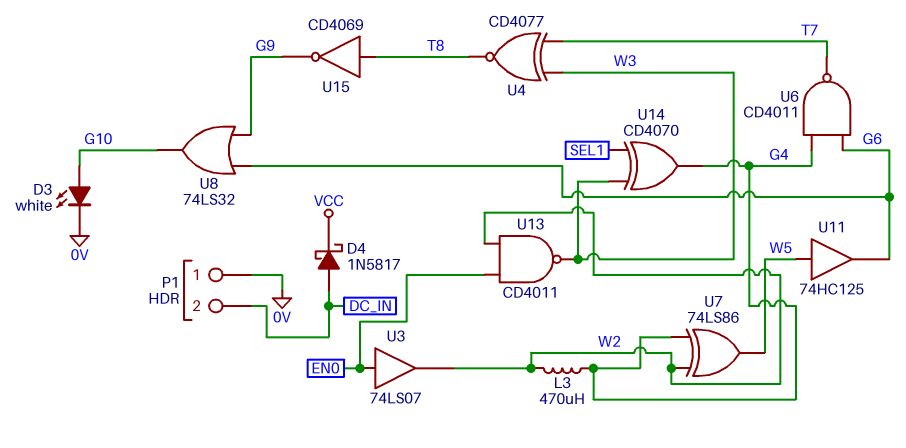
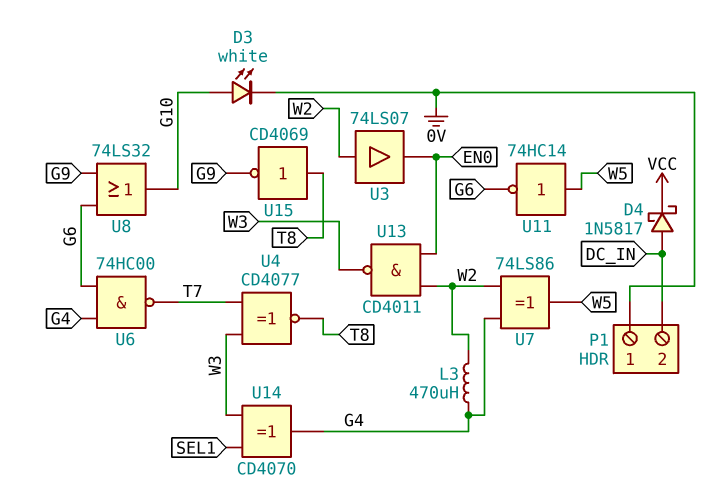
U3: buffer 74LS07 (in EN0, out W2) -> buffer 74LS07 (in W2, out EN0)
U6: NAND CD4011 (in G4, in G6, out T7) -> NAND 74HC00 (in G4, in G6, out T7)
U11: buffer 74HC125 (in W5, out G6) -> NOT 74HC14 (in W5, out G6)

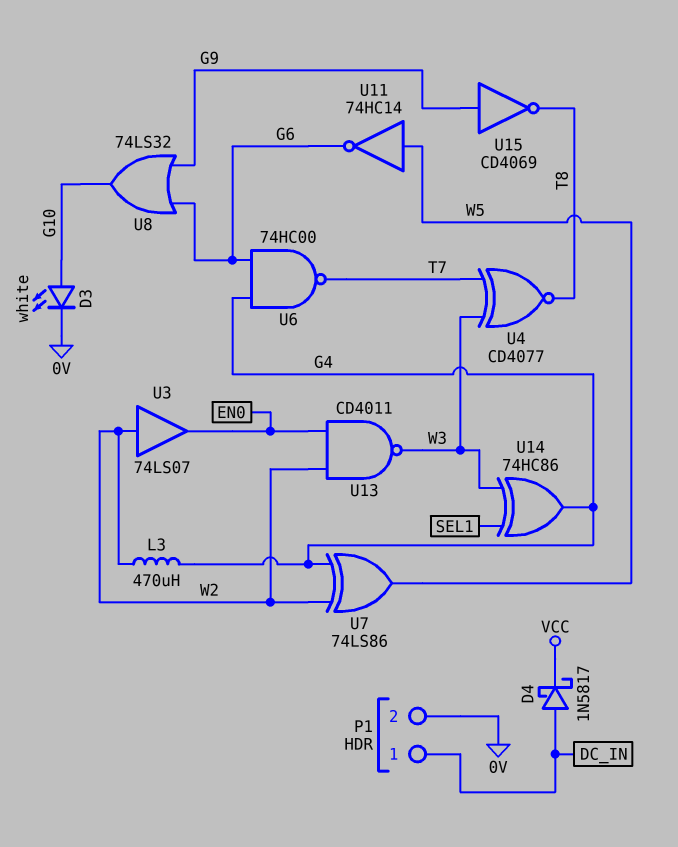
P1 pin 1: 0V -> DC_IN
P1 pin 2: DC_IN -> 0V
U14: XOR CD4070 (in SEL1, in W3, out G4) -> XOR 74HC86 (in SEL1, in W3, out G4)
U15: NOT CD4069 (in T8, out G9) -> NOT CD4069 (in G9, out T8)

